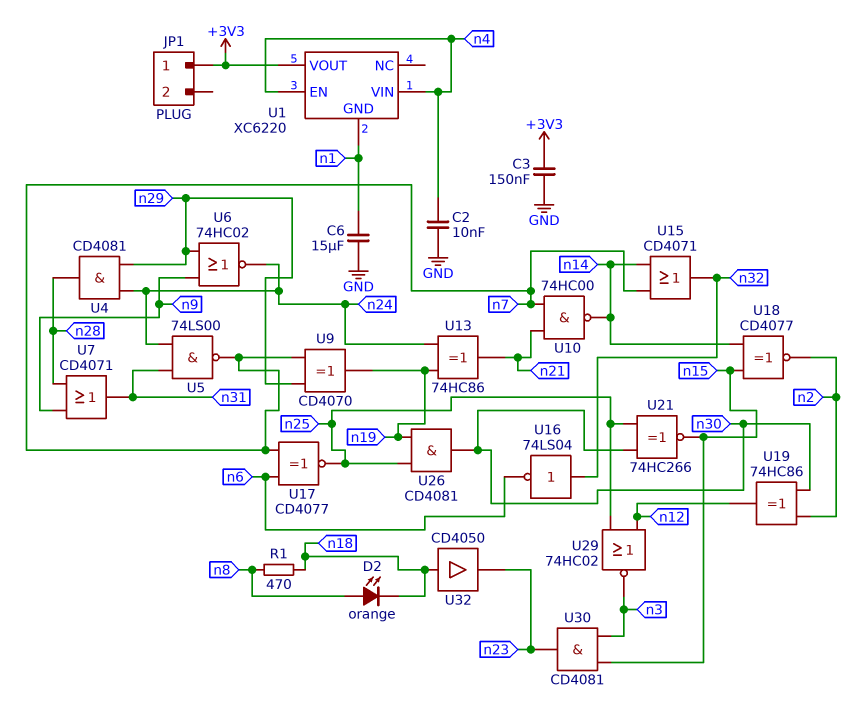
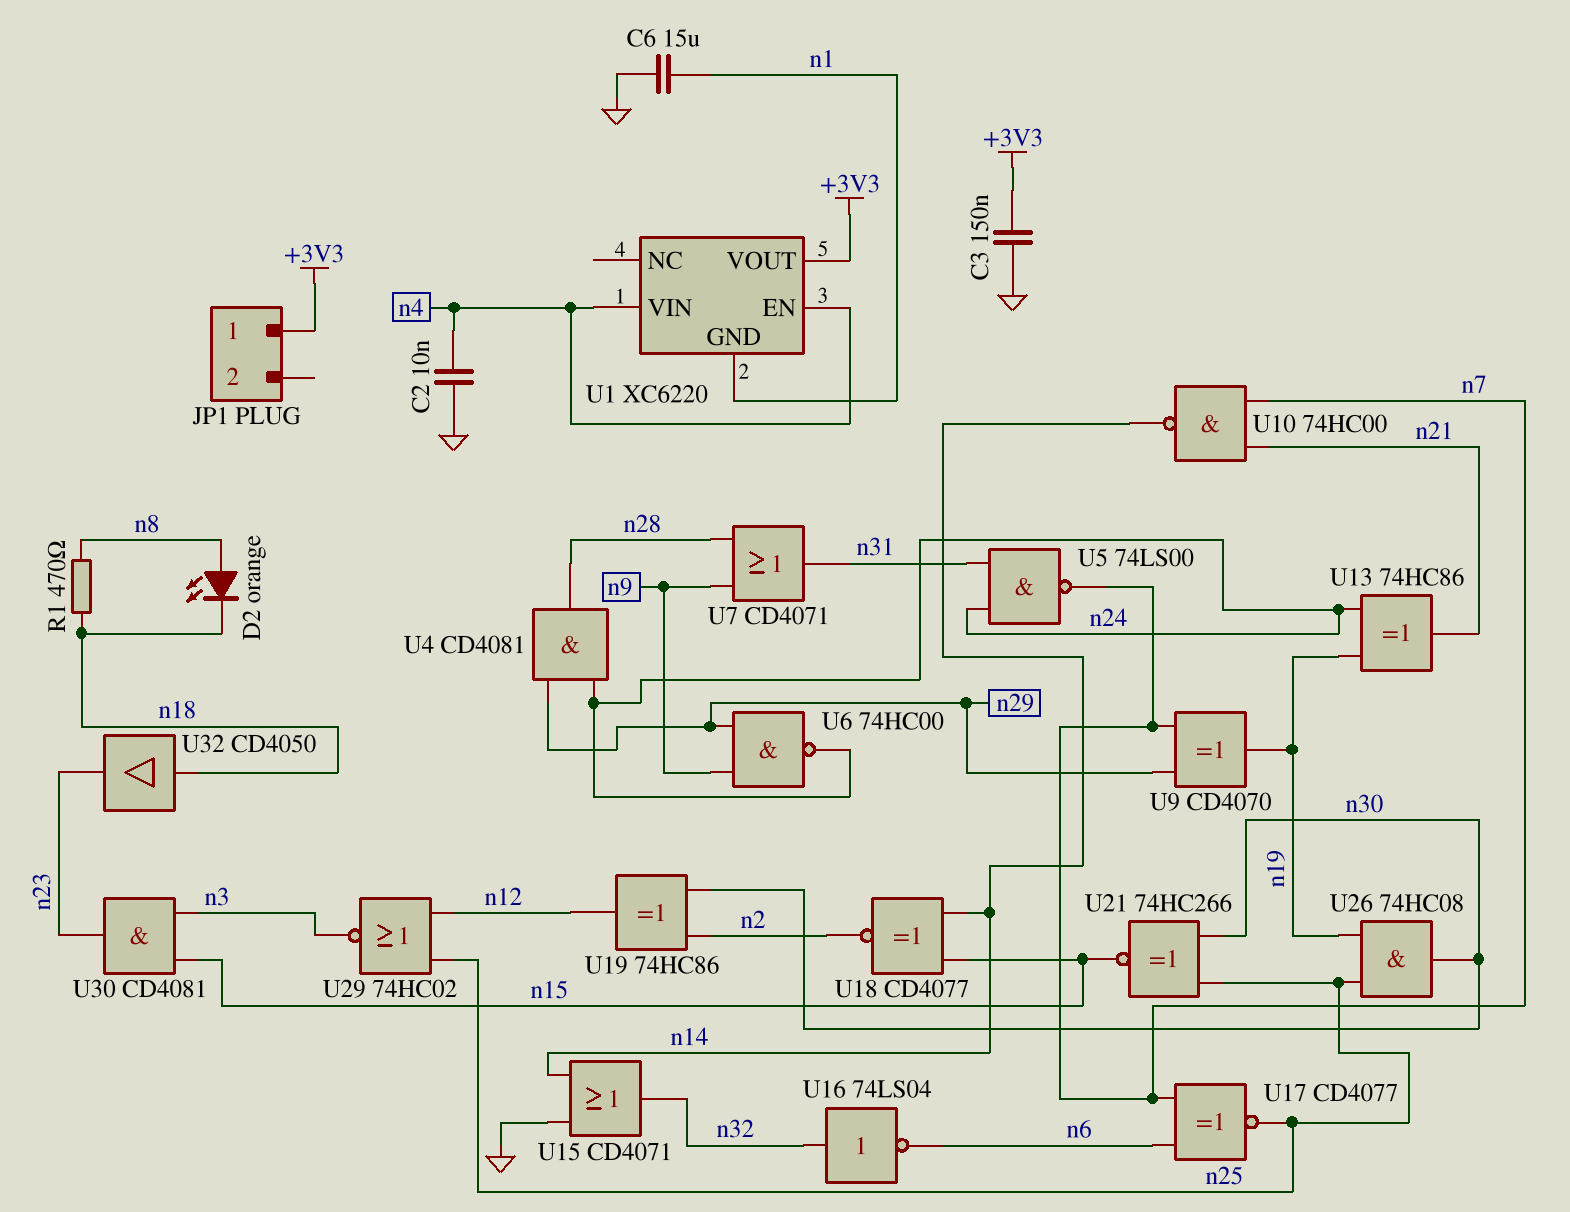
U6: NOR 74HC02 (in n9, in n29, out n24) -> NAND 74HC00 (in n9, in n29, out n24)
U15: OR CD4071 (in n7, in n14, out n32) -> OR CD4071 (in GND, in n14, out n32)
U26: AND CD4081 (in n19, in n25, out n30) -> AND 74HC08 (in n19, in n25, out n30)

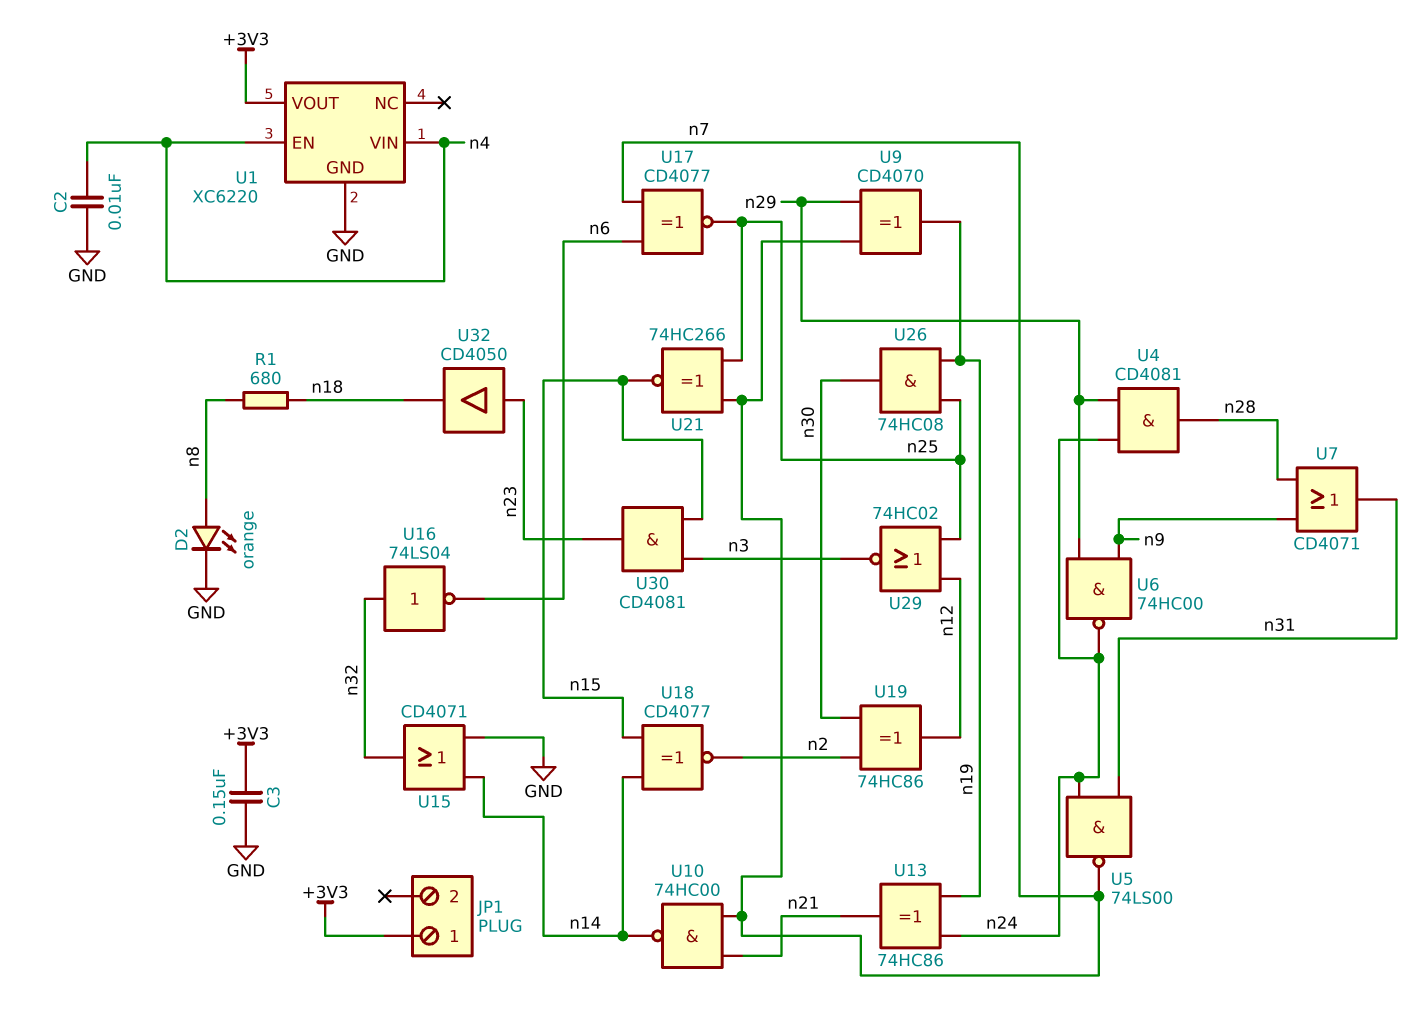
C6: 15uF (GND, n1) -> none
D2: LED orange (A n8, K n18) -> LED orange (A n8, K GND)
R1: 470 (n8, n18) -> 680 (n8, n18)
U1 pin GND: n1 -> GND
U21: XNOR 74HC266 (in n25, in n30, out n15) -> XNOR 74HC266 (in n7, in n25, out n15)
U32: buffer CD4050 (in n18, out n23) -> buffer CD4050 (in n23, out n18)

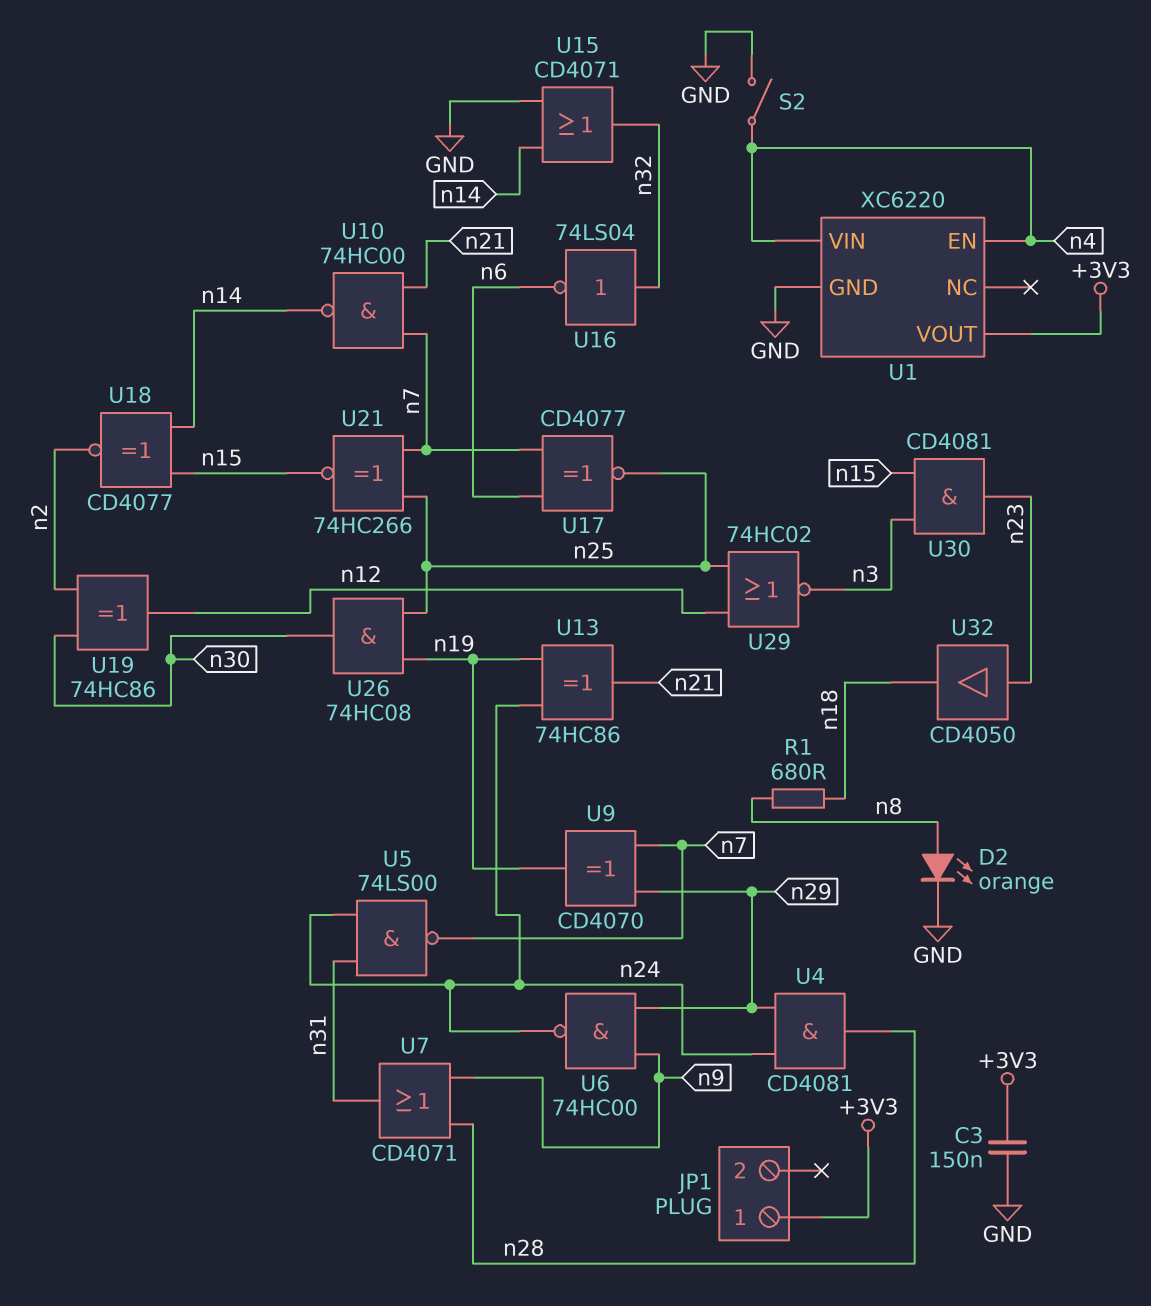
C2: 10nF (GND, n4) -> none
S2: none -> switch (GND, n4)

